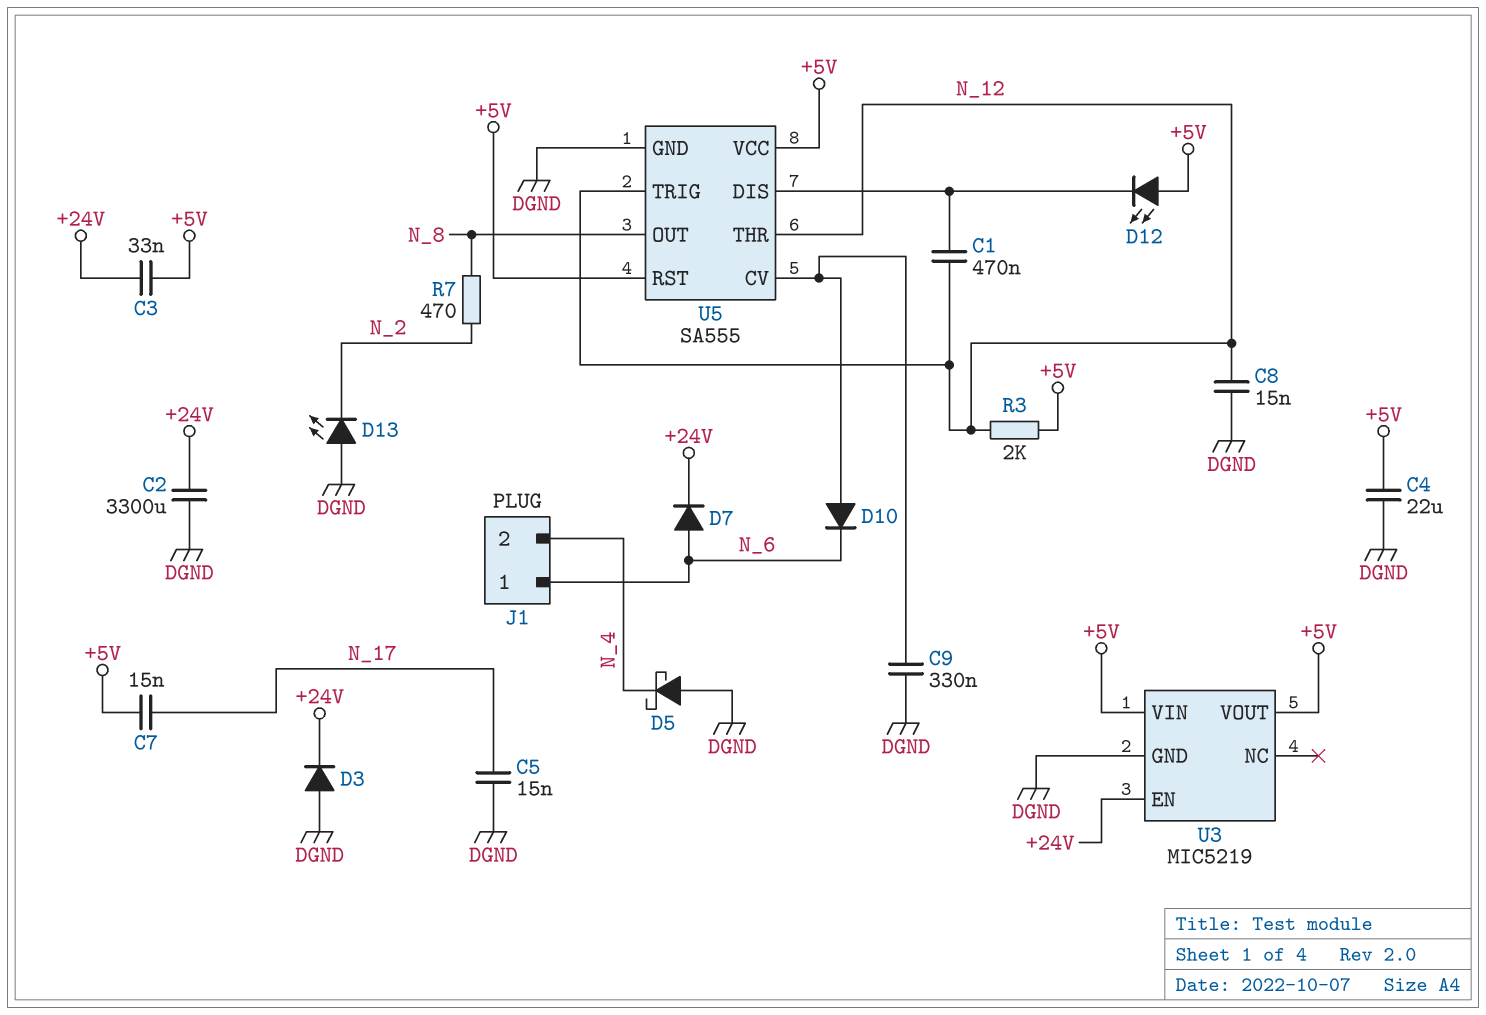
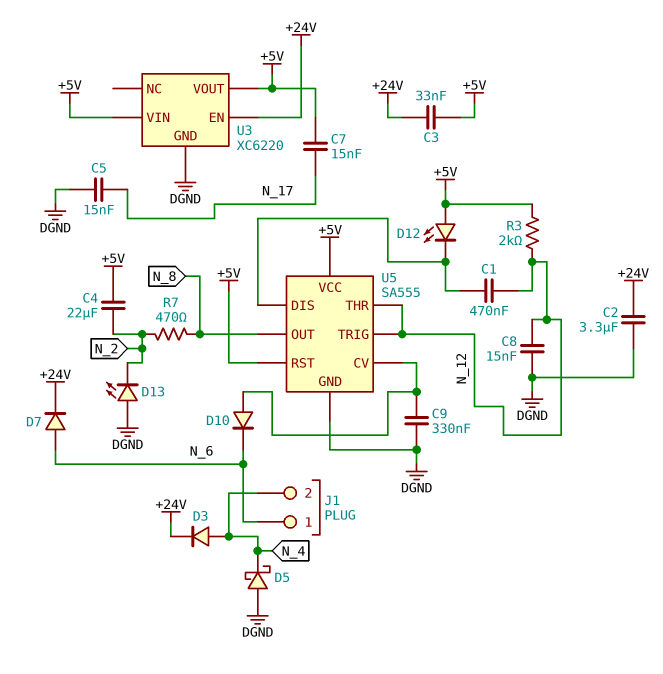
C2: 3300uF (+24V, DGND) -> 3.3uF (+24V, DGND)
C4: 22uF (+5V, DGND) -> 22uF (+5V, N_2)
D3: diode (A DGND, K +24V) -> diode (A N_4, K +24V)
U3: MIC5219 -> XC6220

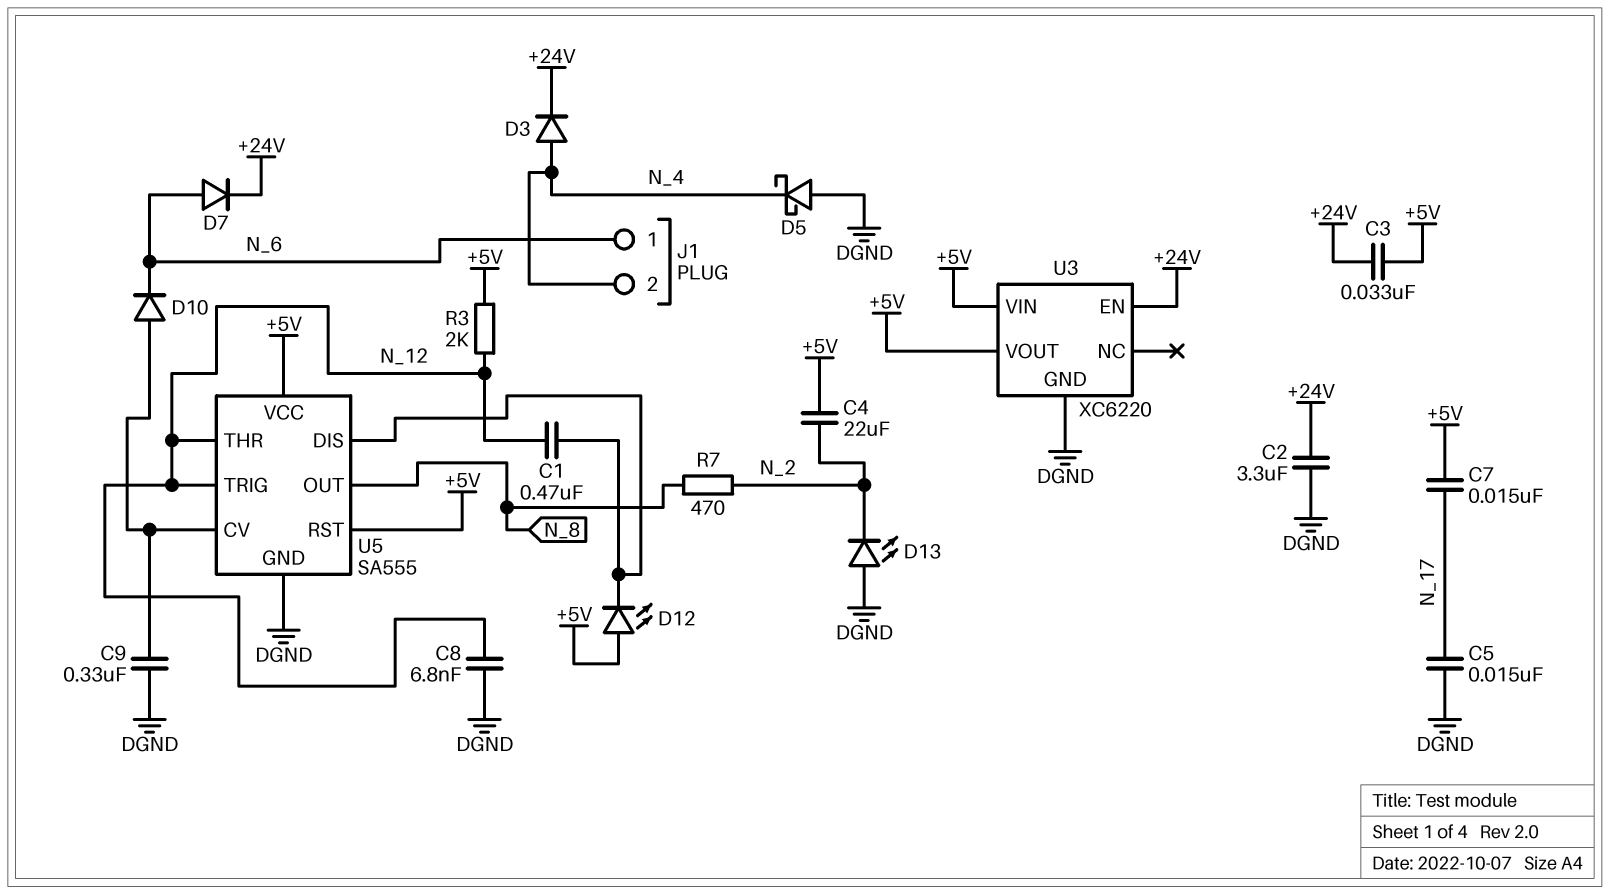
C8: 15nF (DGND, N_12) -> 6.8nF (DGND, N_12)

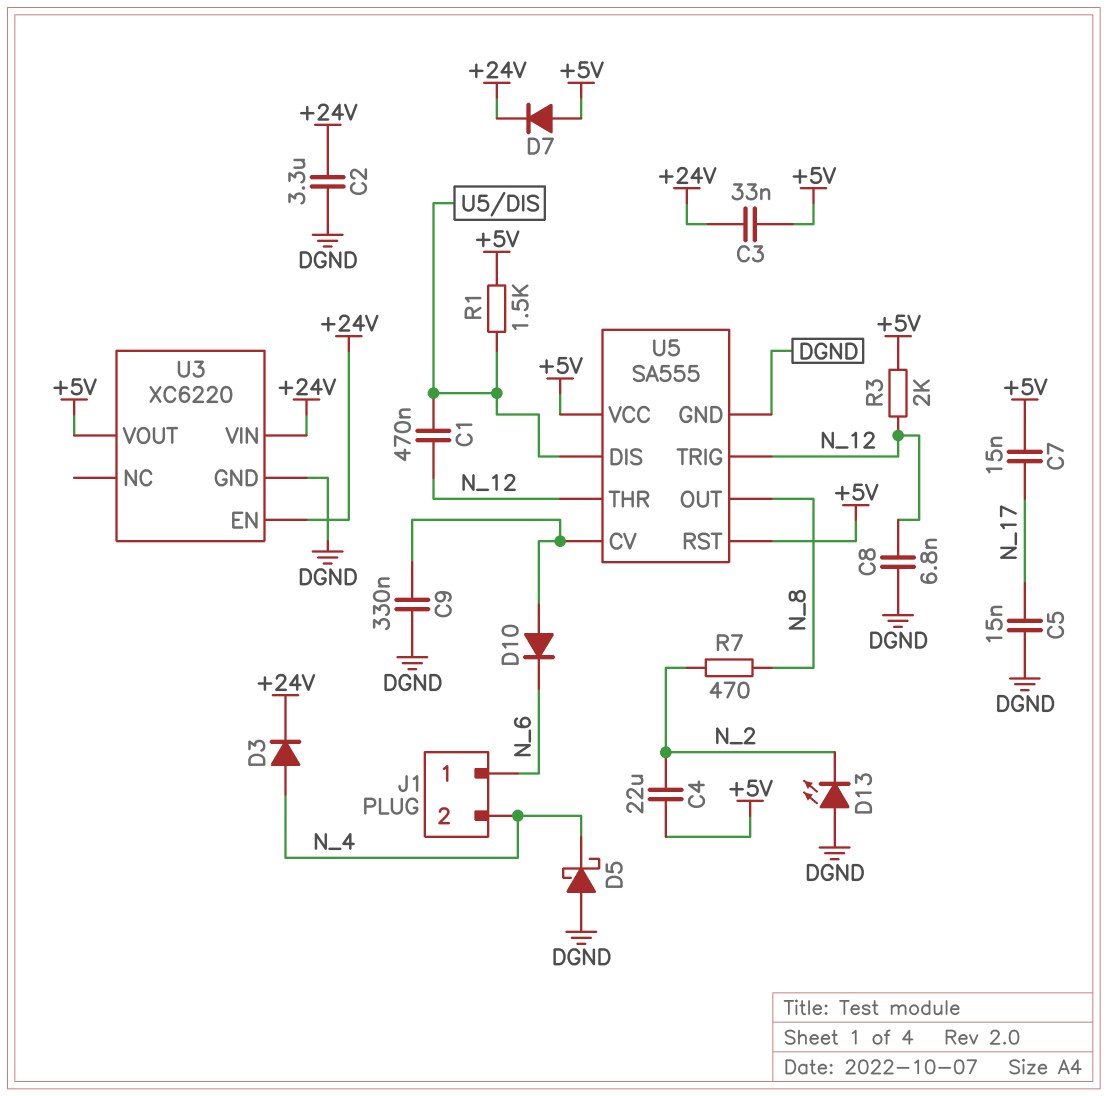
D7: diode (A N_6, K +24V) -> diode (A +5V, K +24V)
D12: LED (A +5V, K U5/DIS) -> none
R1: none -> 1.5k (+5V, U5/DIS)
U3 pin VIN: +5V -> +24V

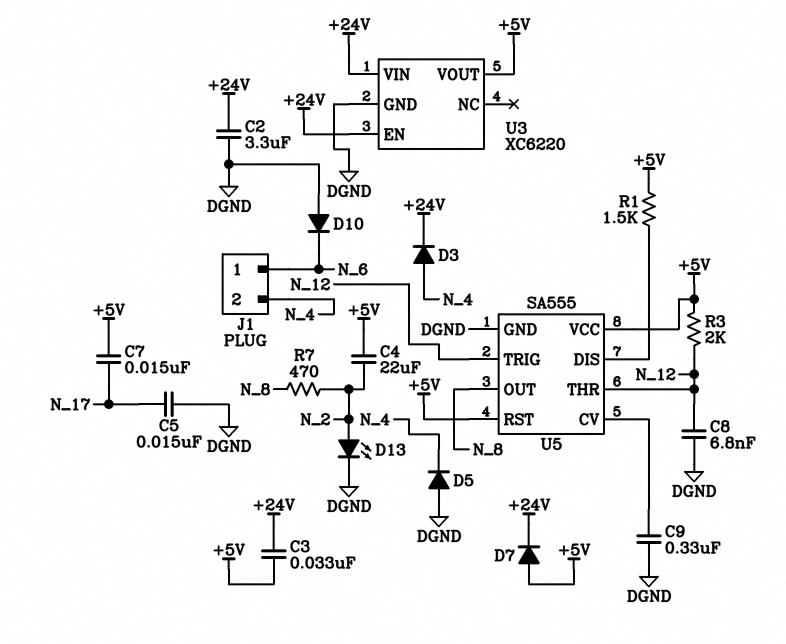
C1: 470nF (N_12, U5/DIS) -> none
D5: schottky (A DGND, K N_4) -> diode (A DGND, K N_4)
D10: diode (A U5/CV, K N_6) -> diode (A DGND, K N_6)
D13: LED (A DGND, K N_2) -> LED (A N_2, K DGND)

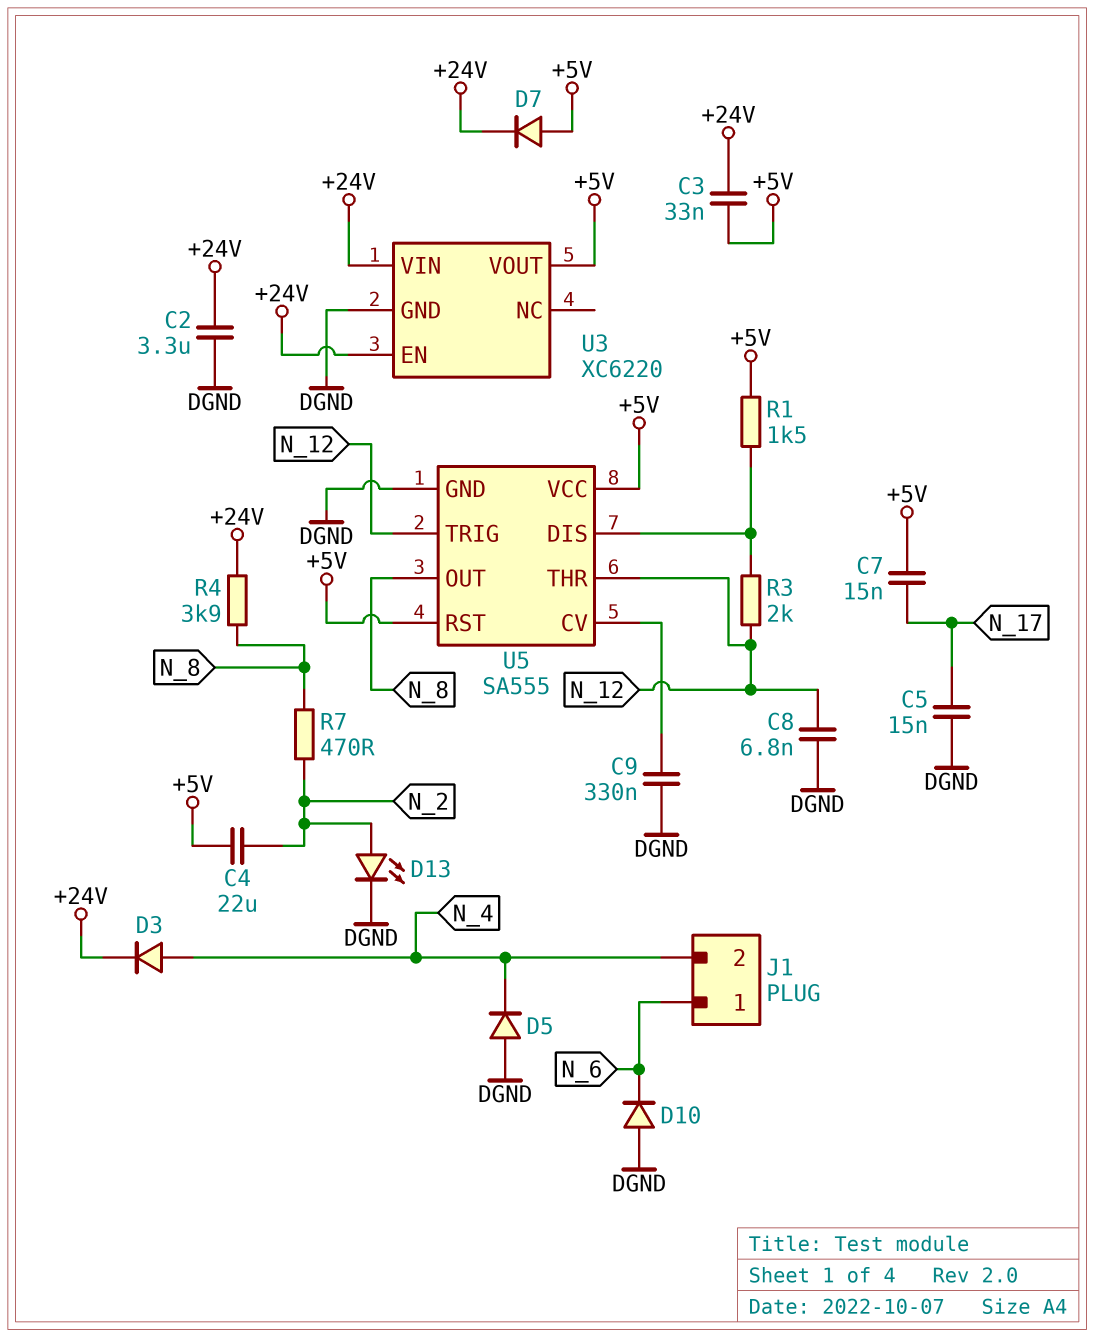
R3: 2k (+5V, N_12) -> 2k (N_12, U5/DIS)
R4: none -> 3.9k (+24V, N_8)

